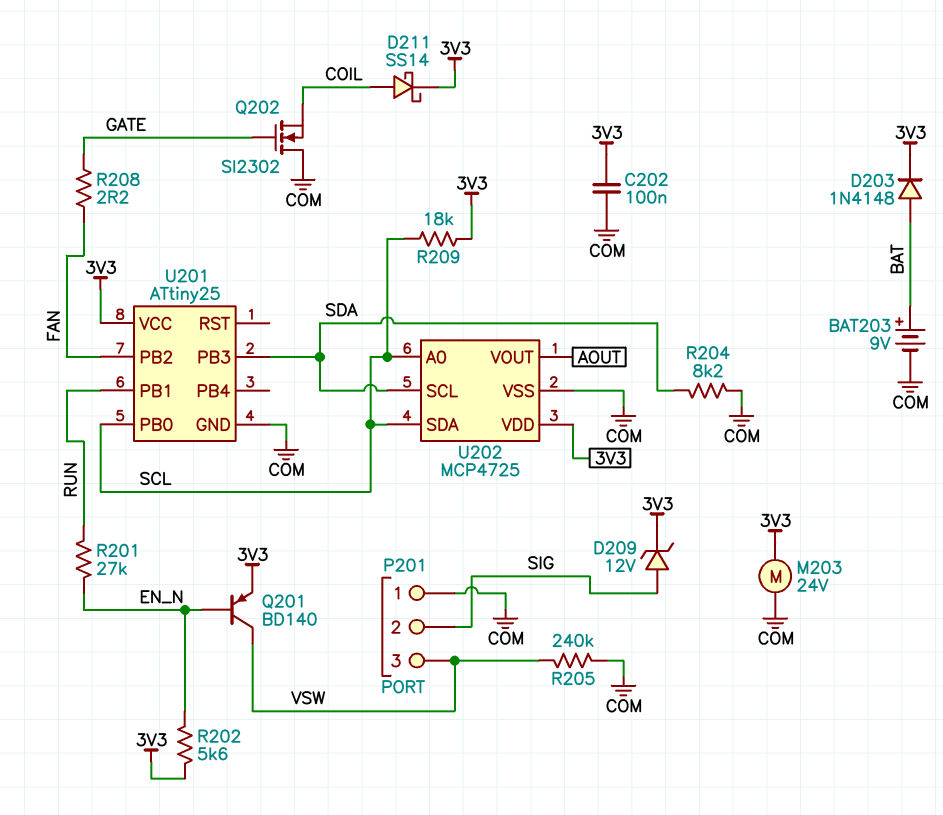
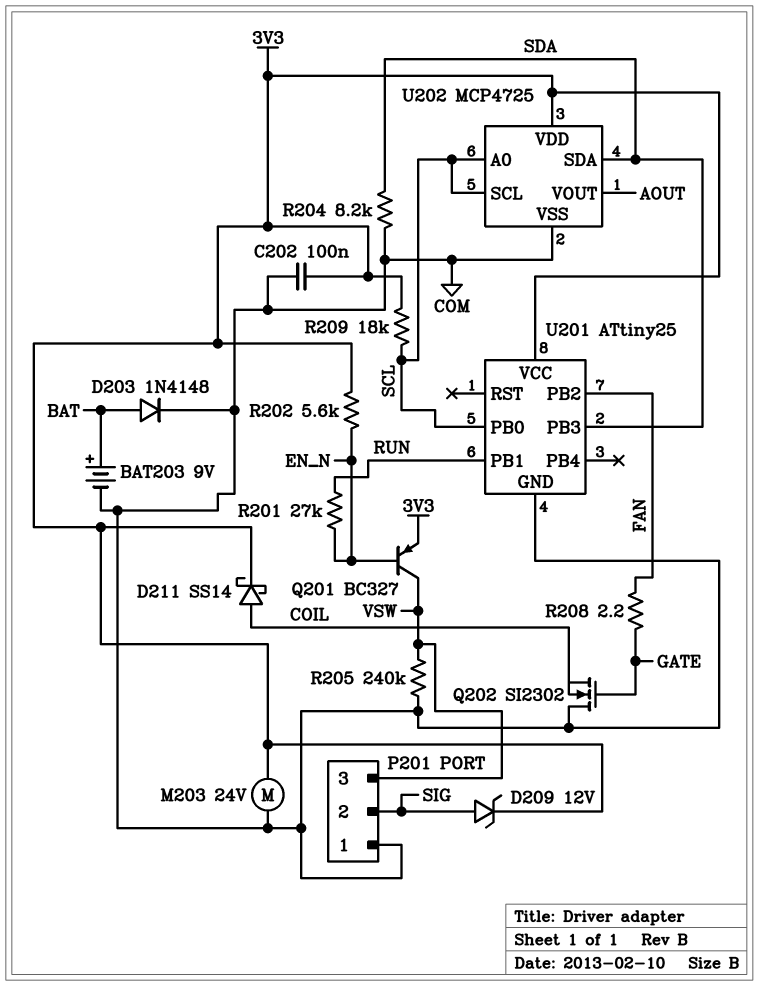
D203: diode 1N4148 (A BAT, K 3V3) -> diode 1N4148 (A BAT, K COM)
Q201: PNP BD140 (B EN_N, C VSW, E 3V3) -> PNP BC327 (B EN_N, C VSW, E 3V3)
U202 pin SCL: SDA -> SCL
U202 pin SDA: SCL -> SDA

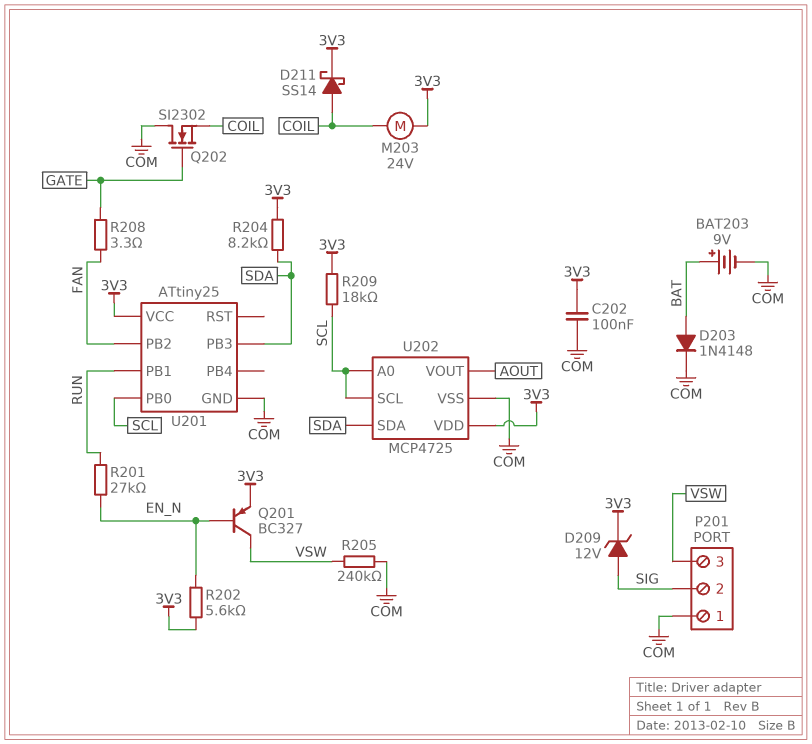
M203: motor 24V (3V3, COM) -> motor 24V (3V3, COIL)
R204: 8.2k (COM, SDA) -> 8.2k (3V3, SDA)
R208: 2.2 (FAN, GATE) -> 3.3 (FAN, GATE)

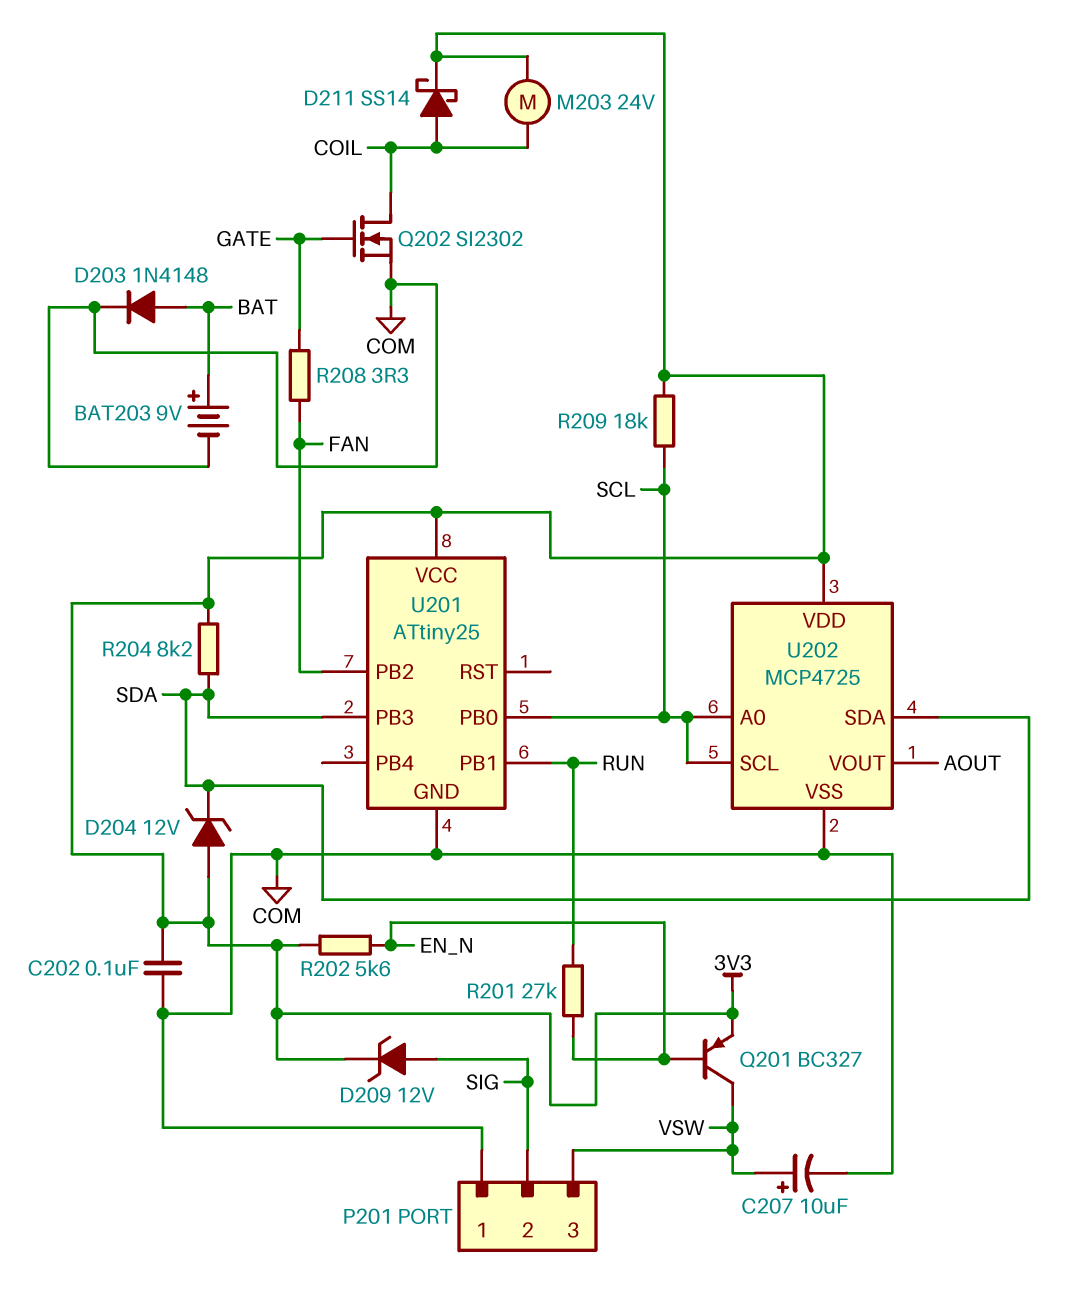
C207: none -> 10uF (plus VSW, minus COM)
D204: none -> zener 12V (A 3V3, K SDA)
Q202: NMOS SI2302 (G GATE, D COM, S COIL) -> NMOS SI2302 (G GATE, D COIL, S COM)
R205: 240k (COM, VSW) -> none

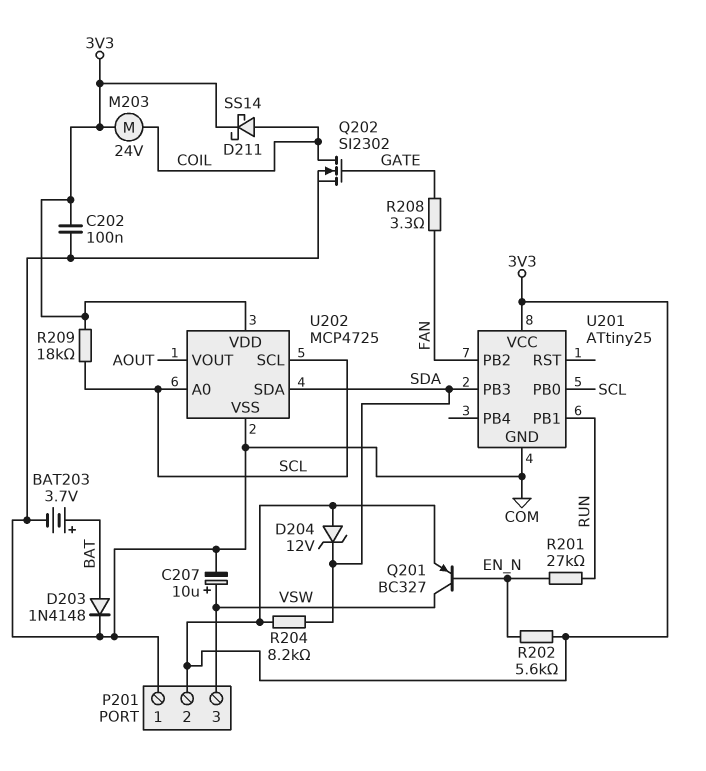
BAT203: 9V (plus BAT, minus COM) -> 3.7V (plus BAT, minus COM)
D209: zener 12V (A SIG, K 3V3) -> none
P201 pin 2: SIG -> 3V3

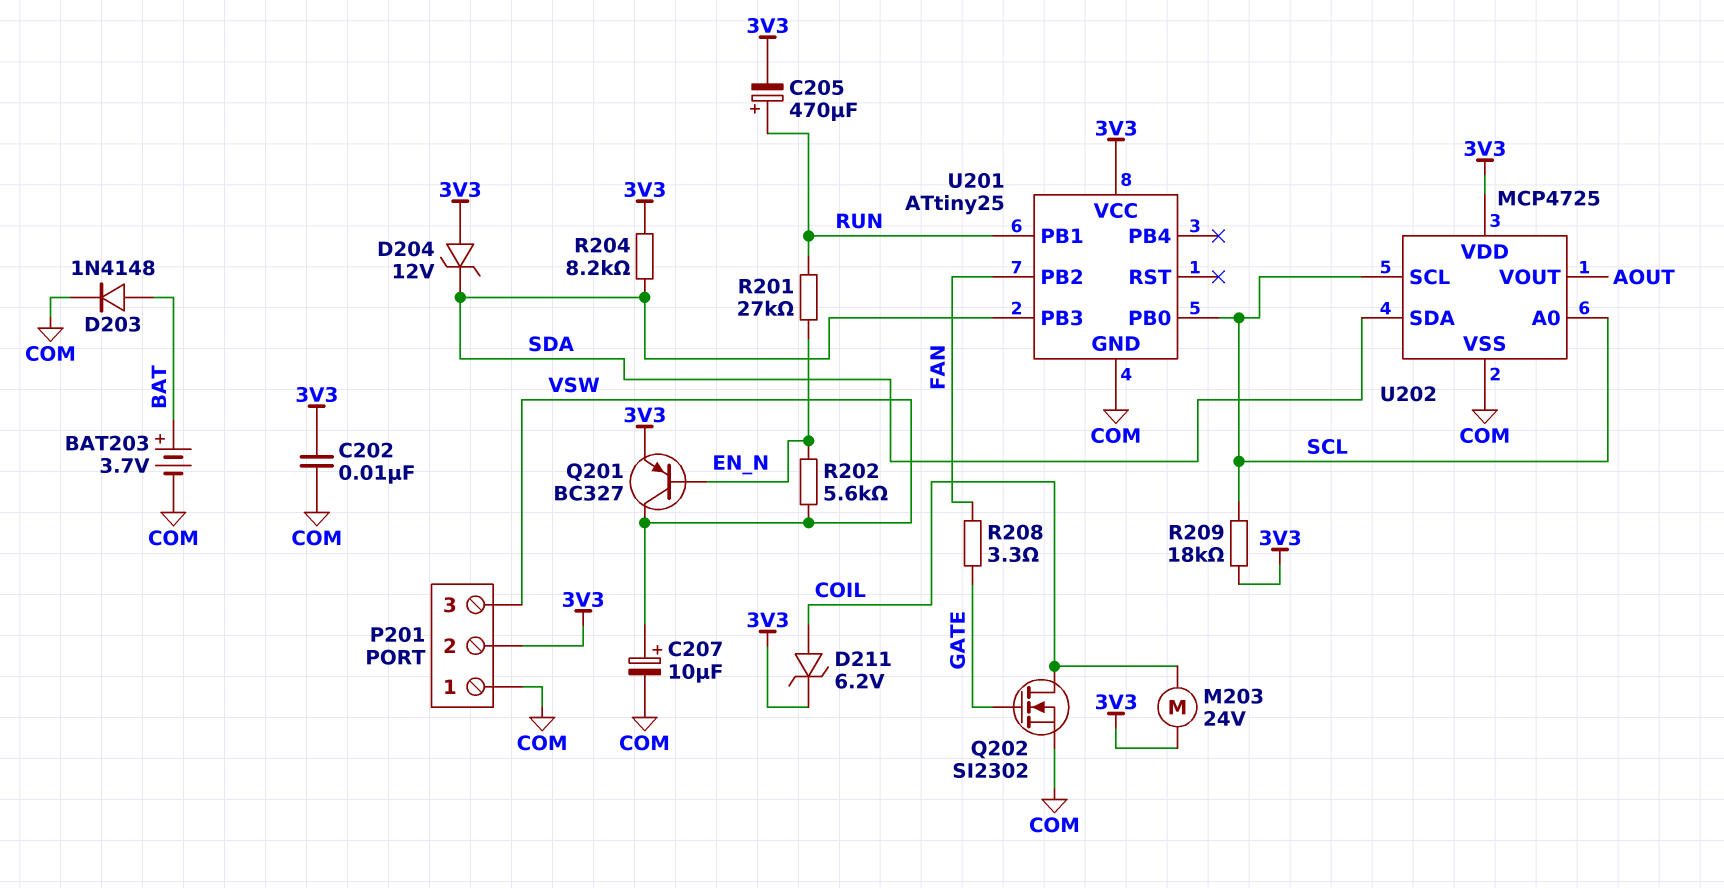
C202: 100nF (3V3, COM) -> 10nF (3V3, COM)
C205: none -> 470uF (plus RUN, minus 3V3)
D211: schottky SS14 (A COIL, K 3V3) -> zener 6.2V (A COIL, K 3V3)
R202: 5.6k (3V3, EN_N) -> 5.6k (EN_N, VSW)

